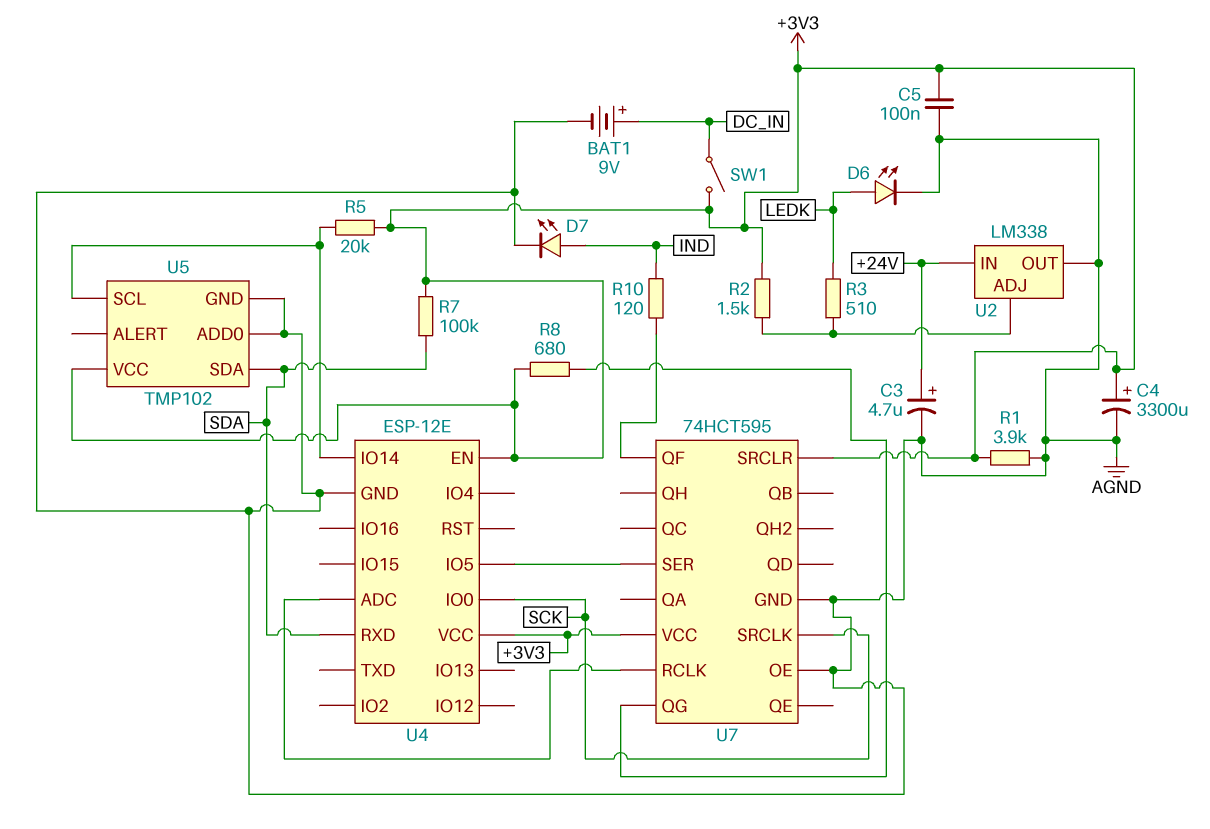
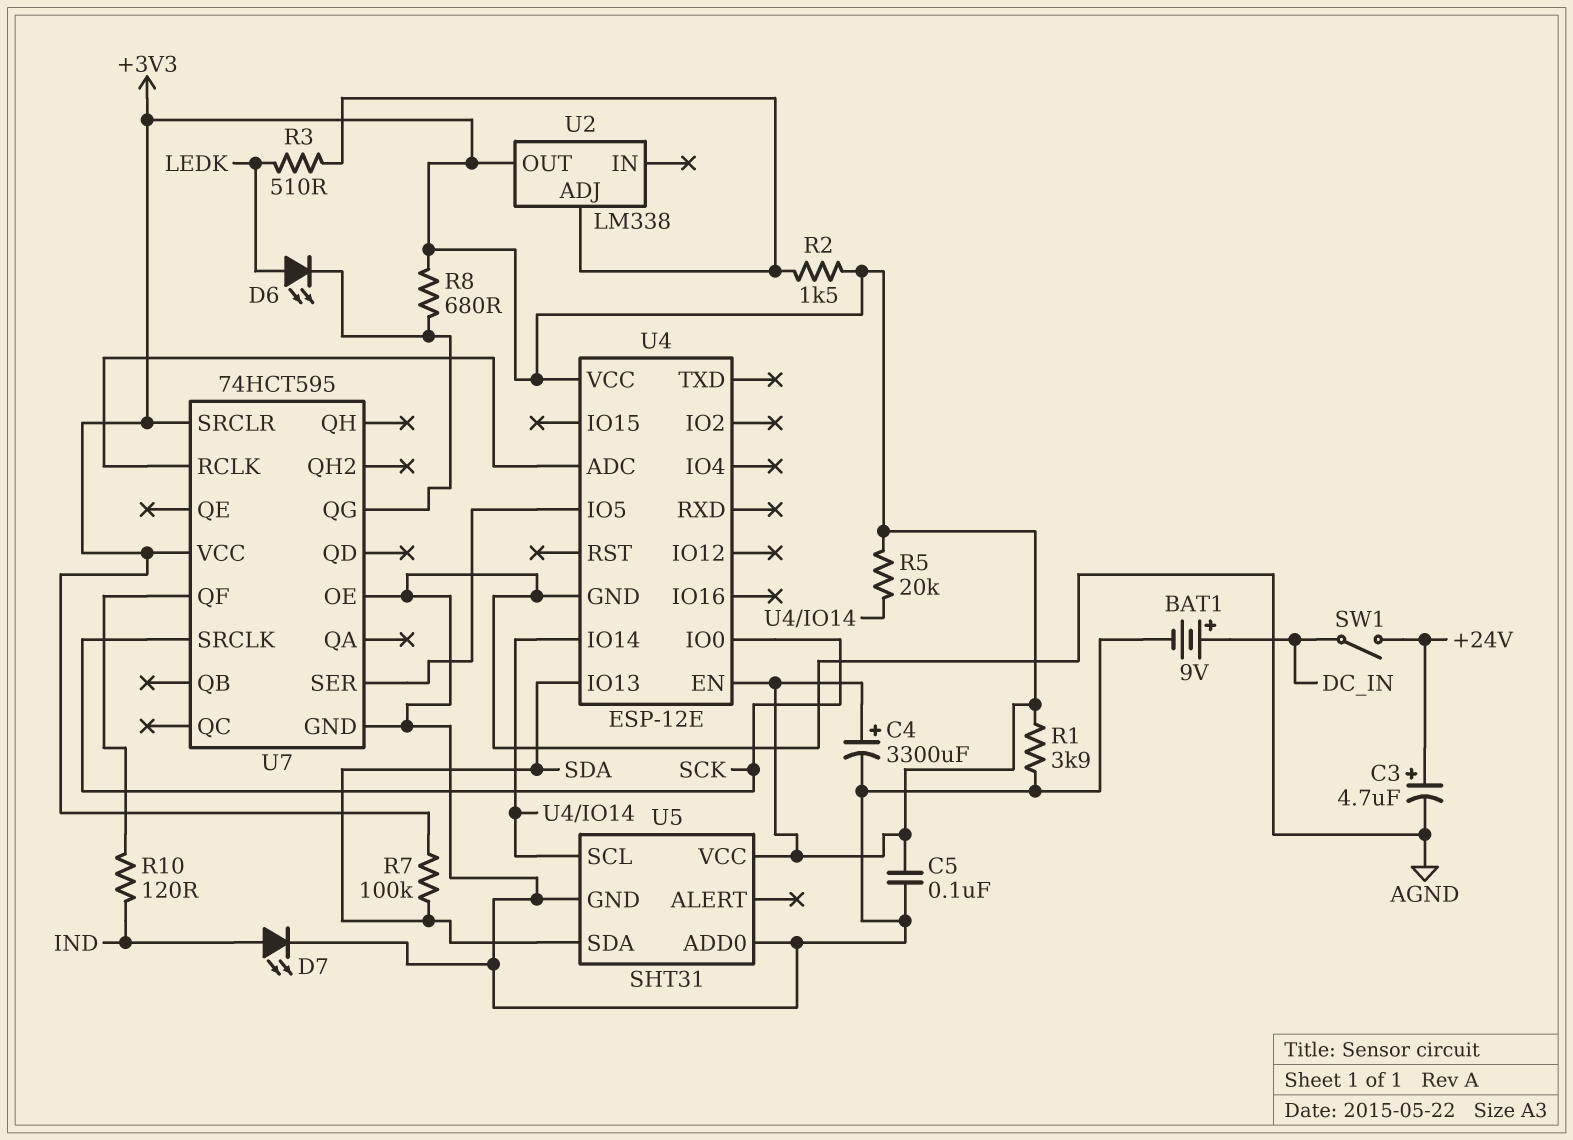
D6: LED (A LEDK, K AGND) -> LED (A LEDK, K U7/QG)
SW1: switch (+3V3, DC_IN) -> switch (+24V, DC_IN)
U2 pin IN: +24V -> none
U2 pin OUT: AGND -> +3V3
U4 pin IO13: none -> SDA
U4 pin RXD: SDA -> none
U5: TMP102 -> SHT31

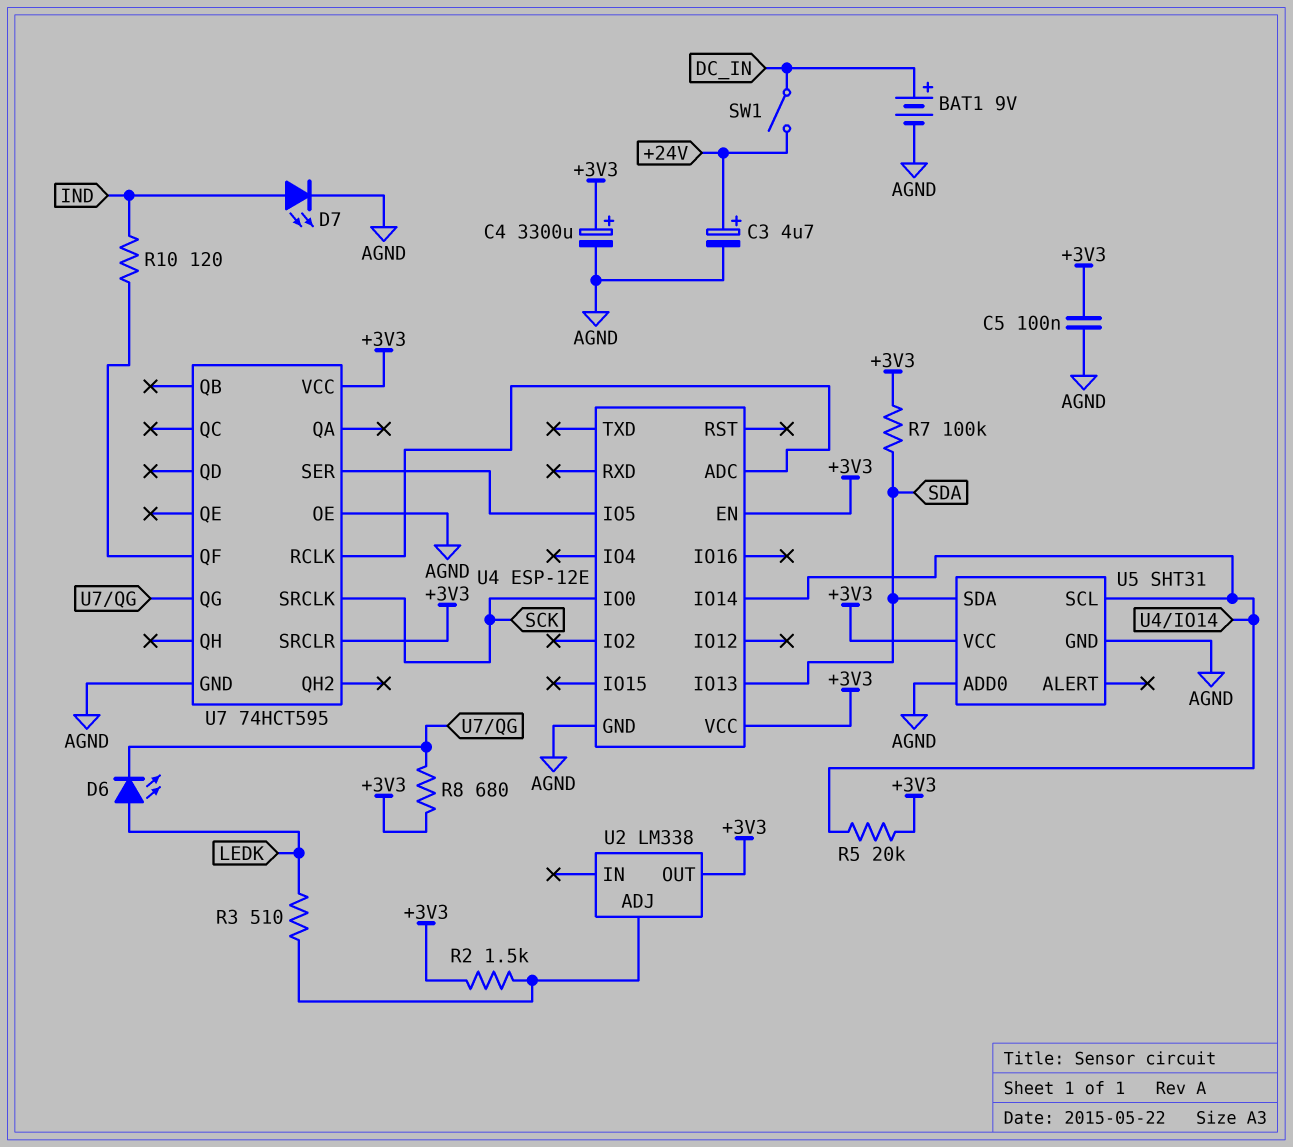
R1: 3.9k (+3V3, AGND) -> none

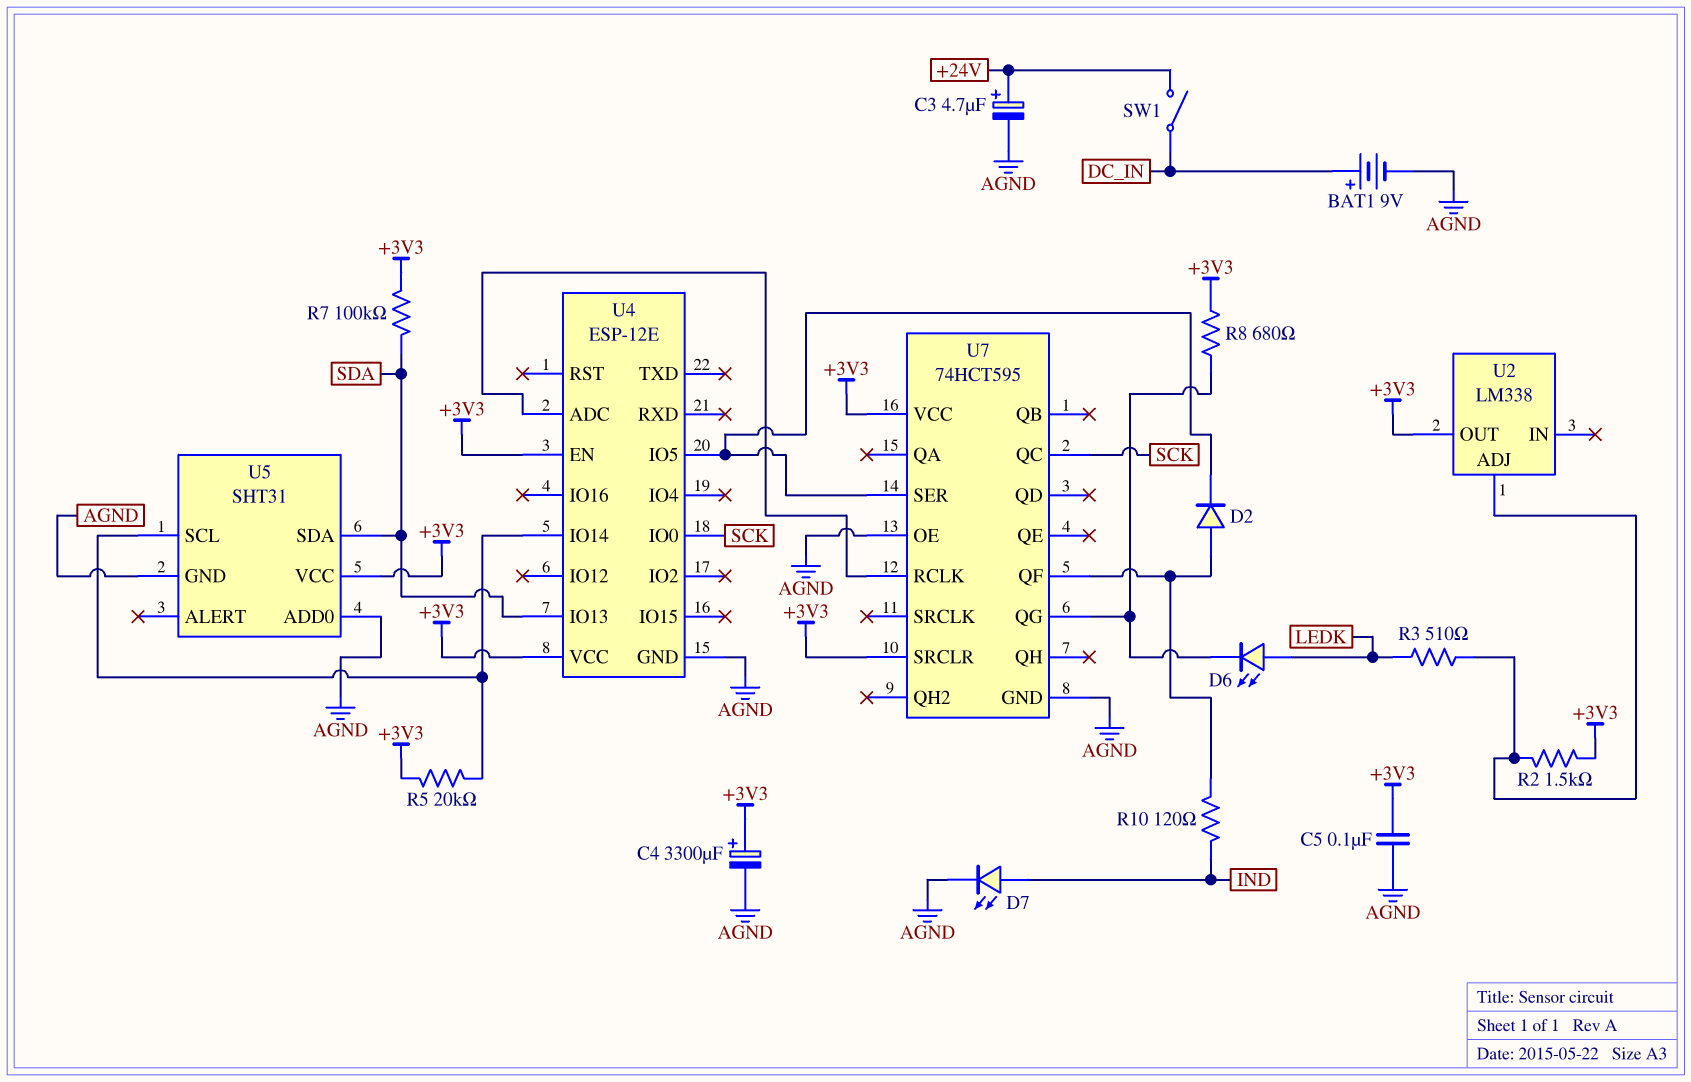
D2: none -> diode (A U7/QF, K U4/IO5)
U7 pin QC: none -> SCK
U7 pin SRCLK: SCK -> none

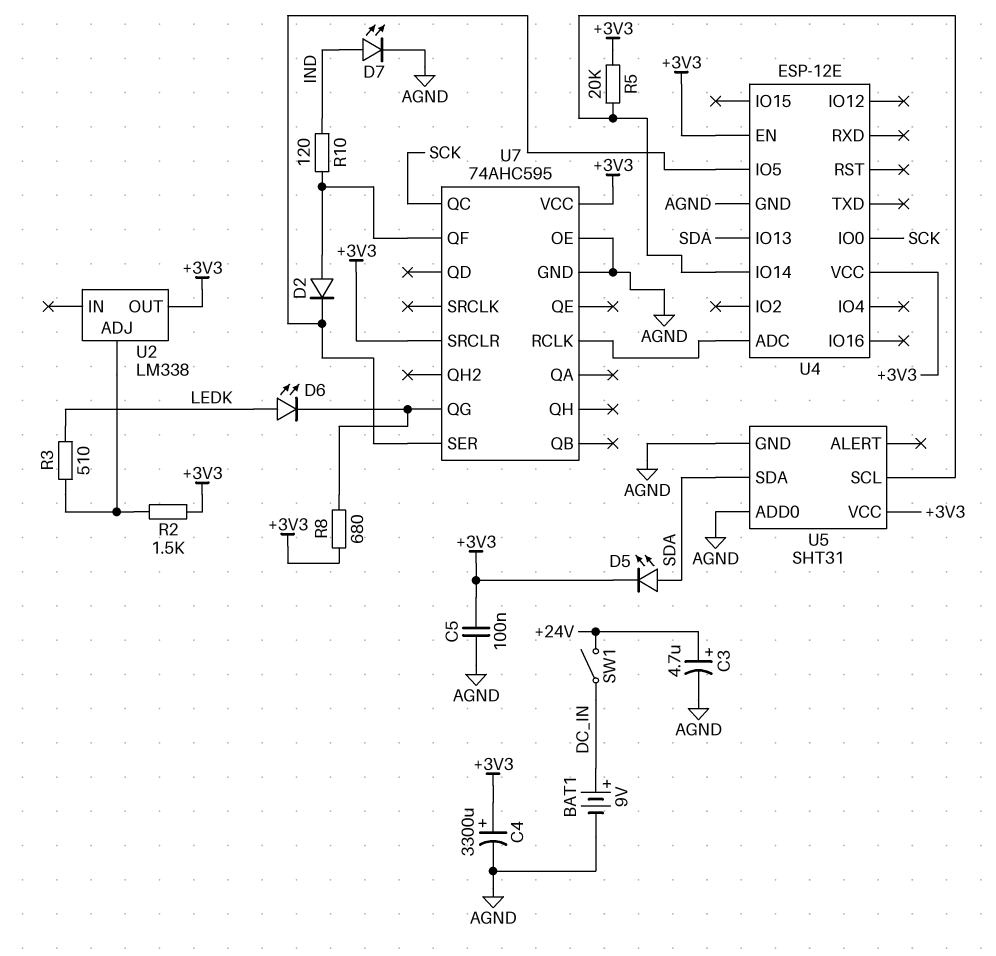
D5: none -> LED (A SDA, K +3V3)
R7: 100k (+3V3, SDA) -> none
U7: 74HCT595 -> 74AHC595

